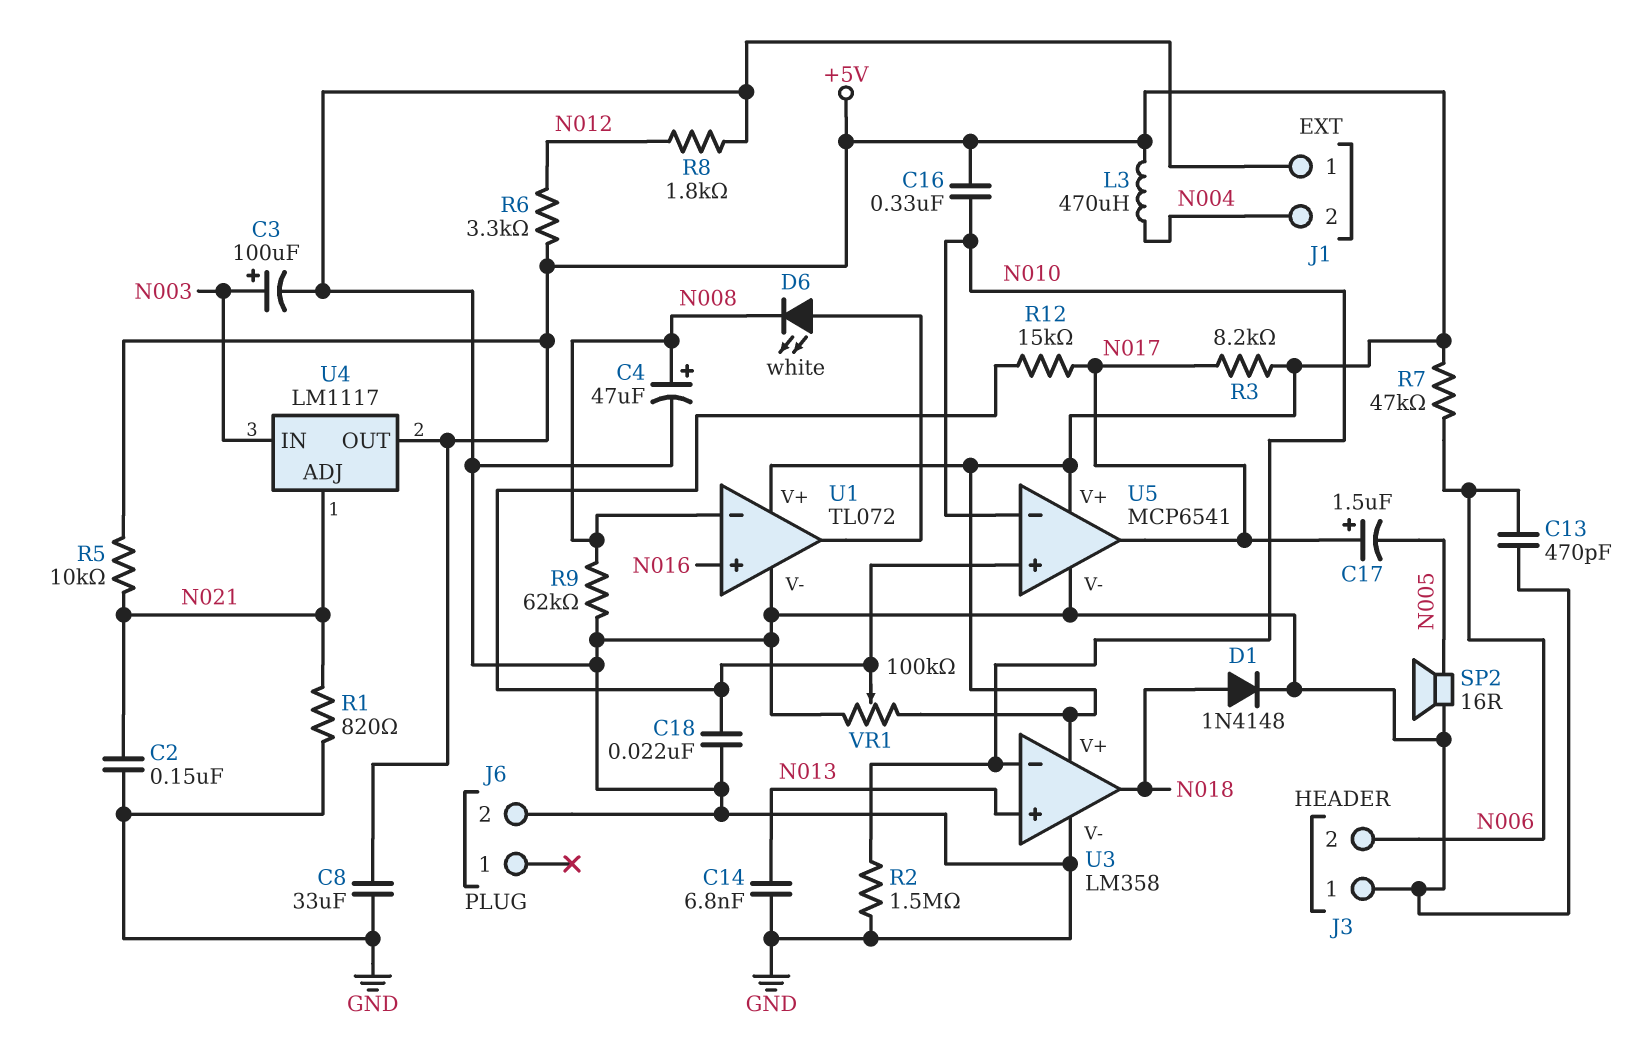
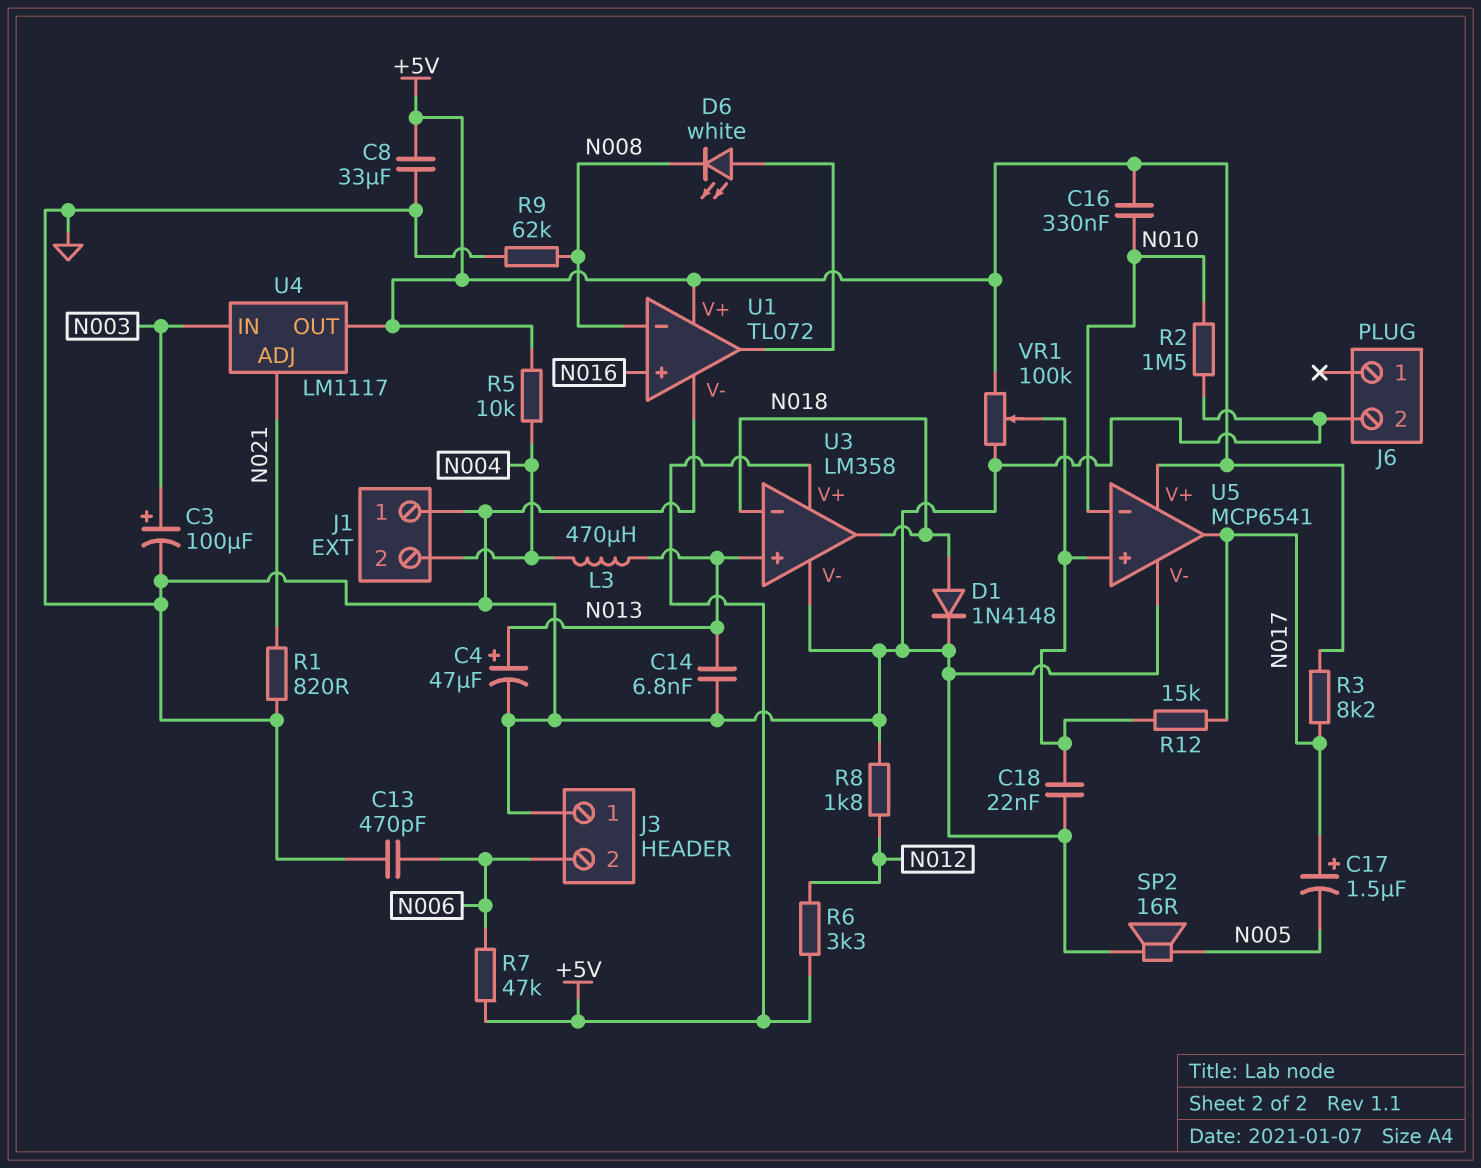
C2: 150nF (GND, N021) -> none
C4: 47uF (plus N008, minus GND) -> 47uF (plus N013, minus GND)
L3: 470uH (+5V, N004) -> 470uH (N004, N013)
R5: 10k (+5V, N021) -> 10k (+5V, N004)
U3 pin in-: N010 -> N018

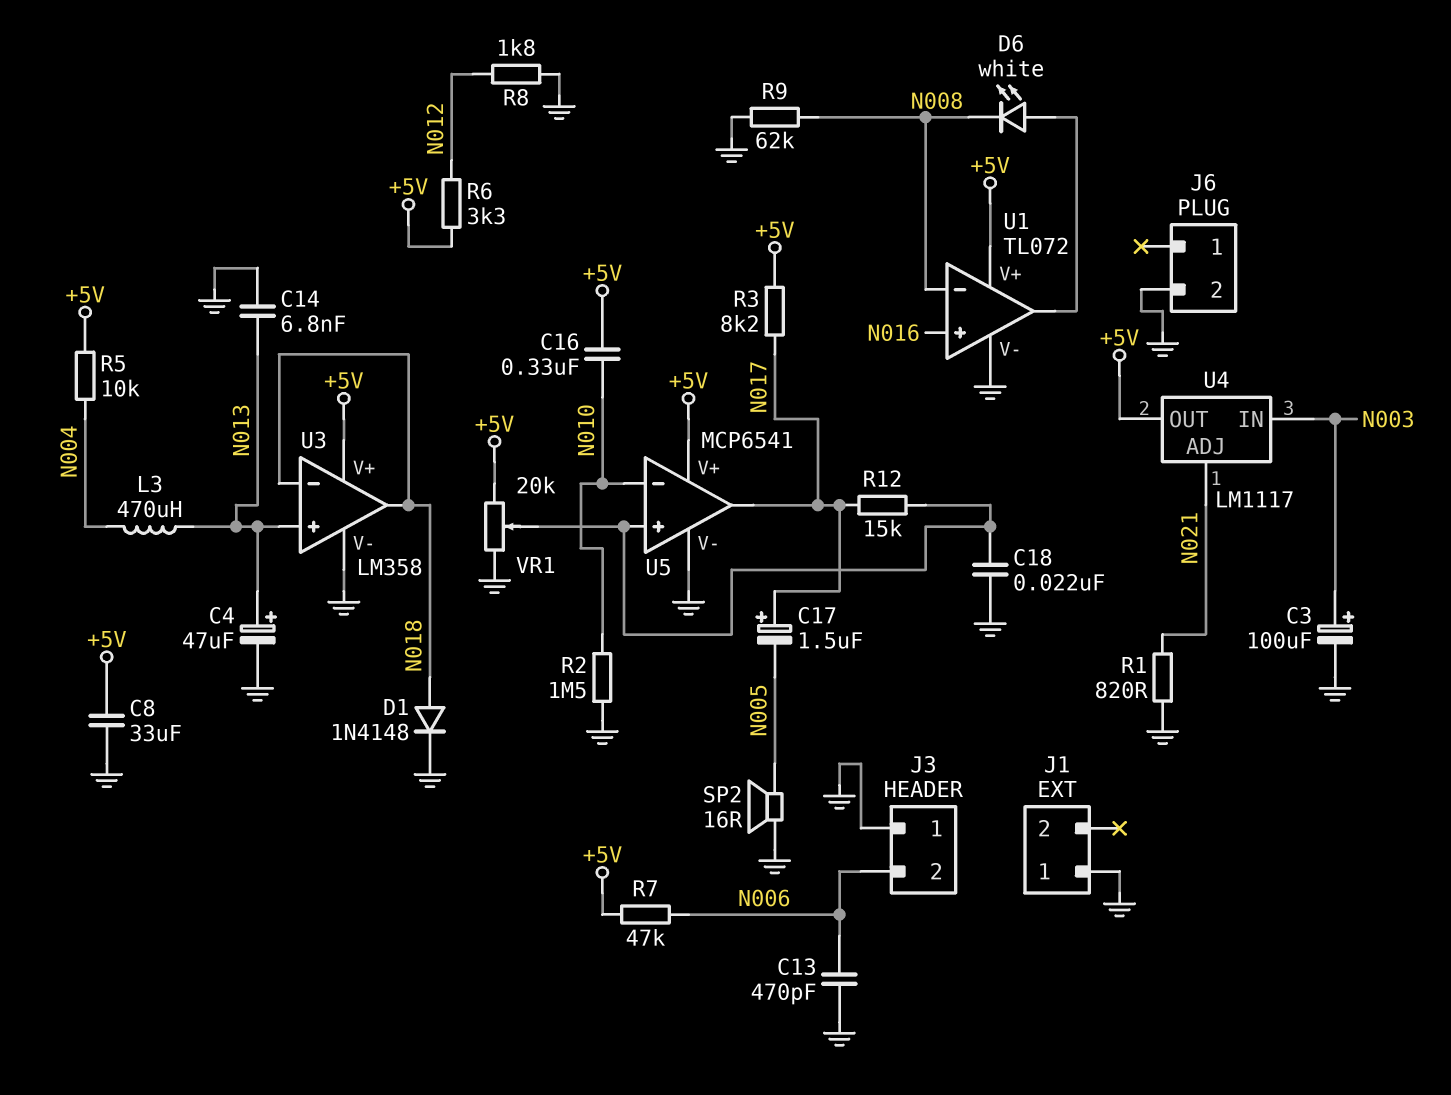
J1 pin 2: N004 -> none
VR1: 100k (+5V, GND, wiper U5/in+) -> 20k (+5V, GND, wiper U5/in+)

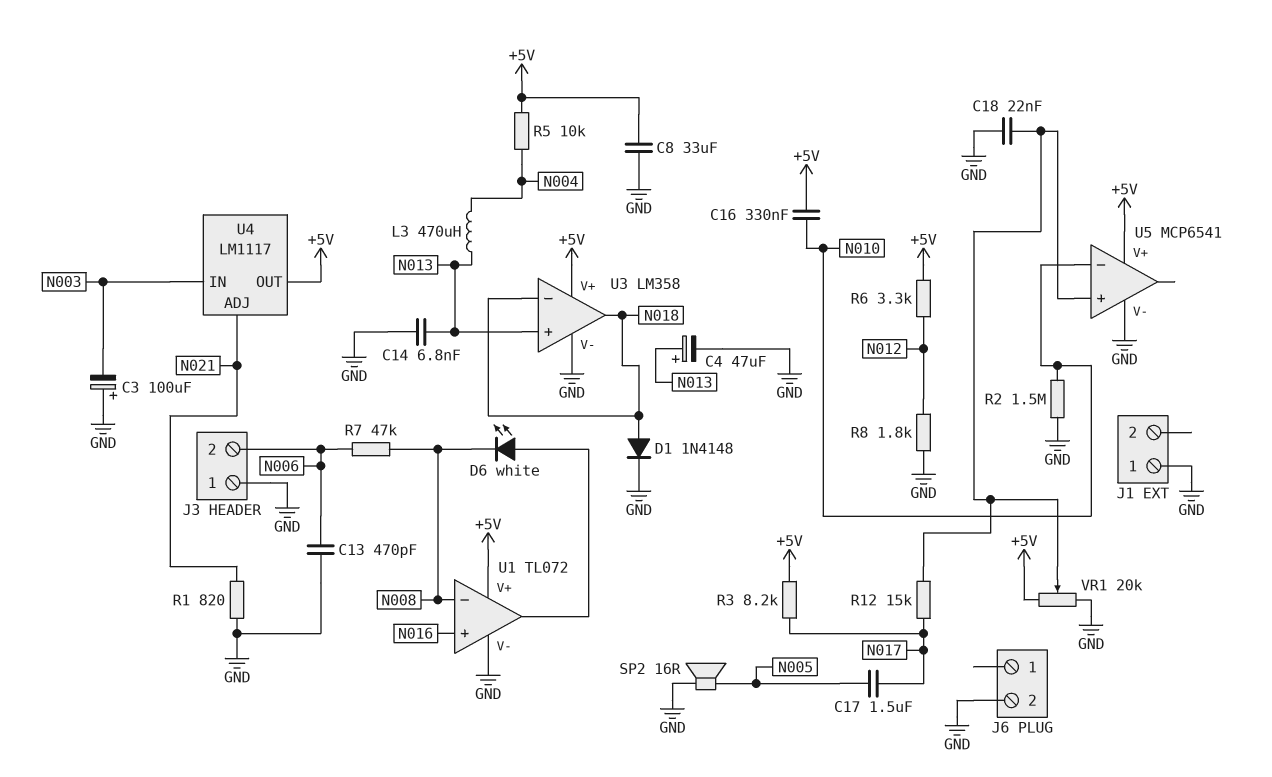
C3: 100uF (plus N003, minus GND) -> 100uF (plus GND, minus N003)
C17: 1.5uF (plus N017, minus N005) -> 1.5uF (N005, N017)
R7: 47k (+5V, N006) -> 47k (N006, N008)
R9: 62k (GND, N008) -> none
U5 pin out: N017 -> none

